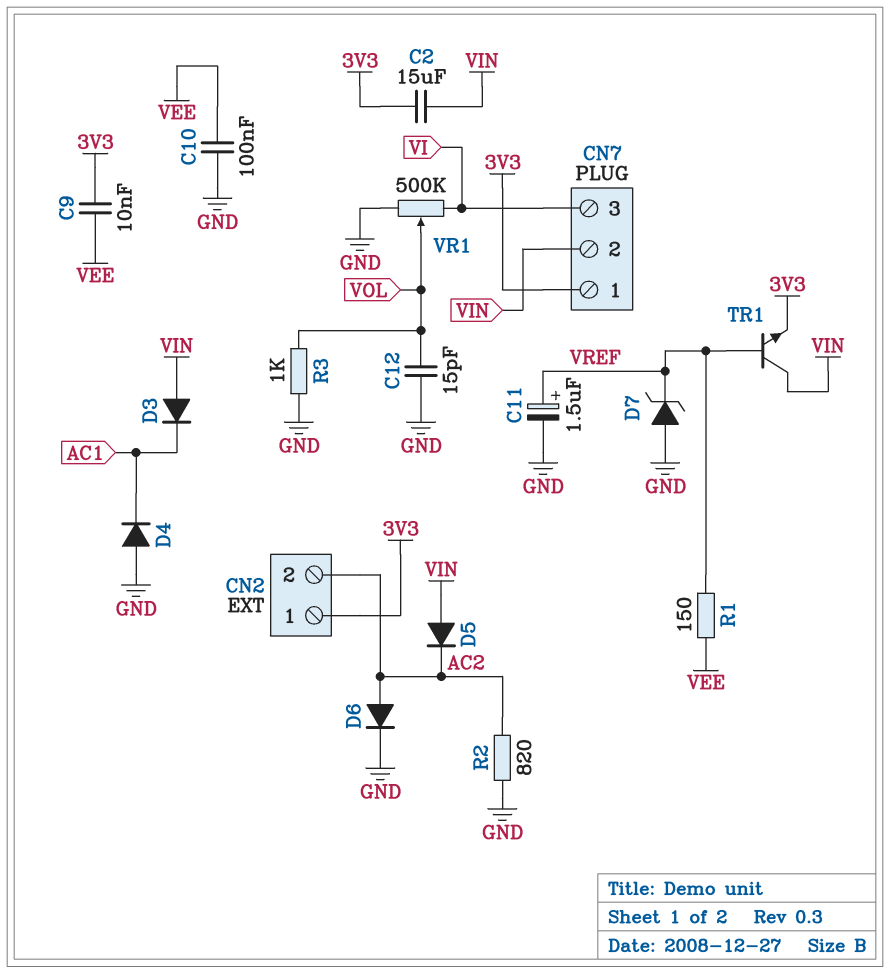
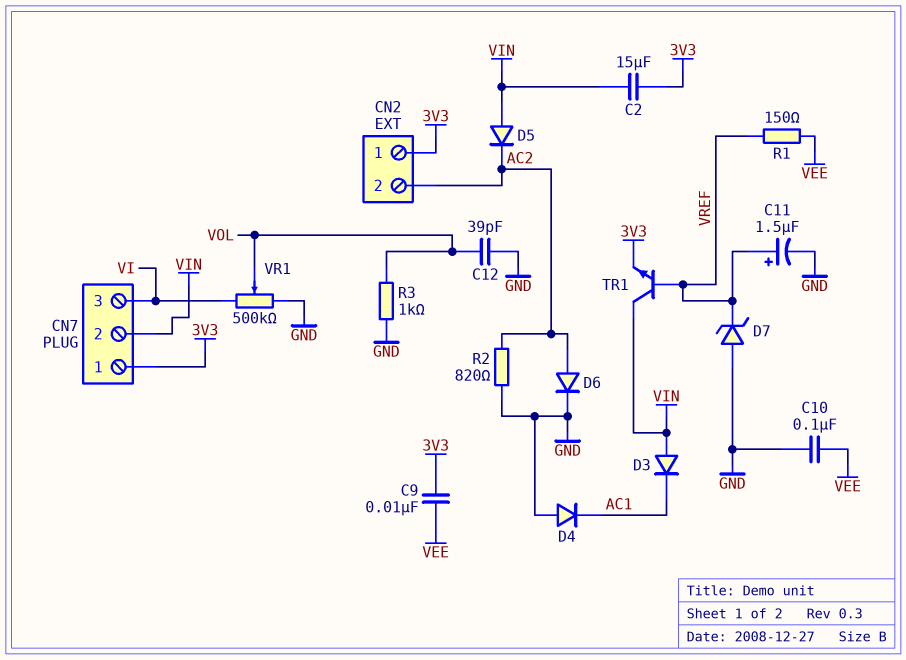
C12: 15pF (GND, VOL) -> 39pF (GND, VOL)

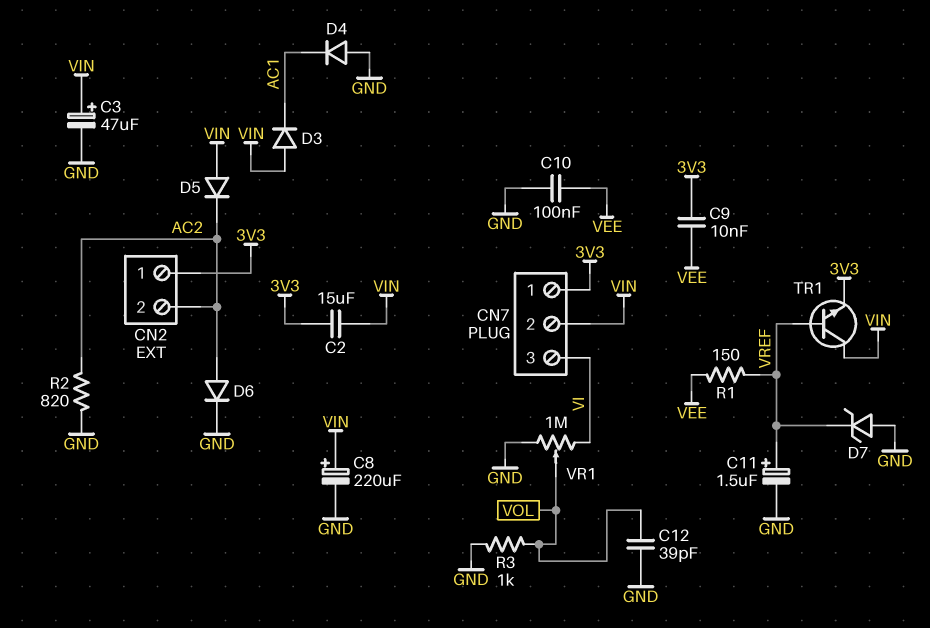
C3: none -> 47uF (plus VIN, minus GND)
C8: none -> 220uF (plus VIN, minus GND)
VR1: 500k (GND, VI, wiper VOL) -> 1M (GND, VI, wiper VOL)

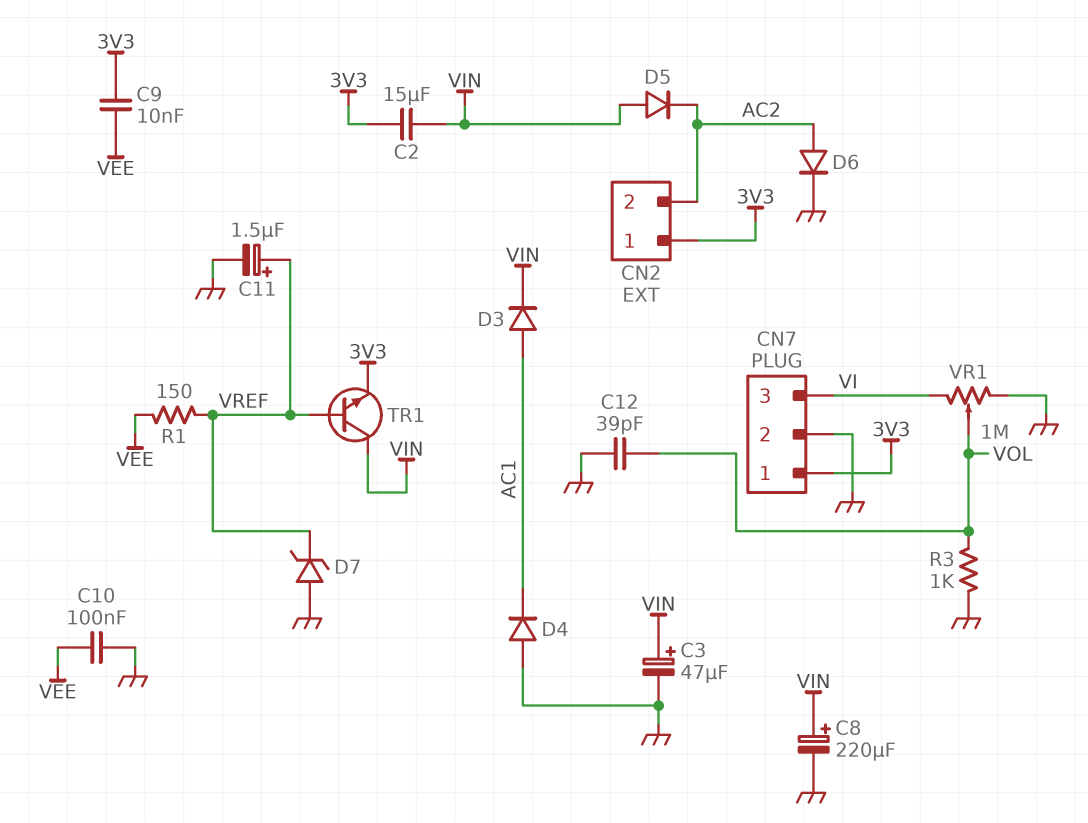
CN7 pin 2: VIN -> GND
D3: diode (A VIN, K AC1) -> diode (A AC1, K VIN)
R2: 820 (AC2, GND) -> none

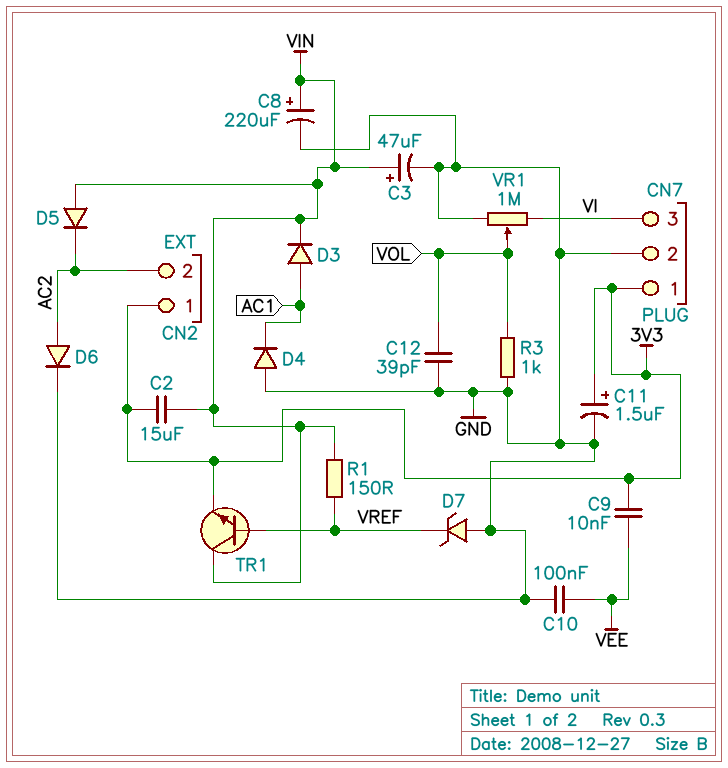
C11: 1.5uF (plus VREF, minus GND) -> 1.5uF (plus 3V3, minus GND)
R1: 150 (VEE, VREF) -> 150 (VIN, VREF)

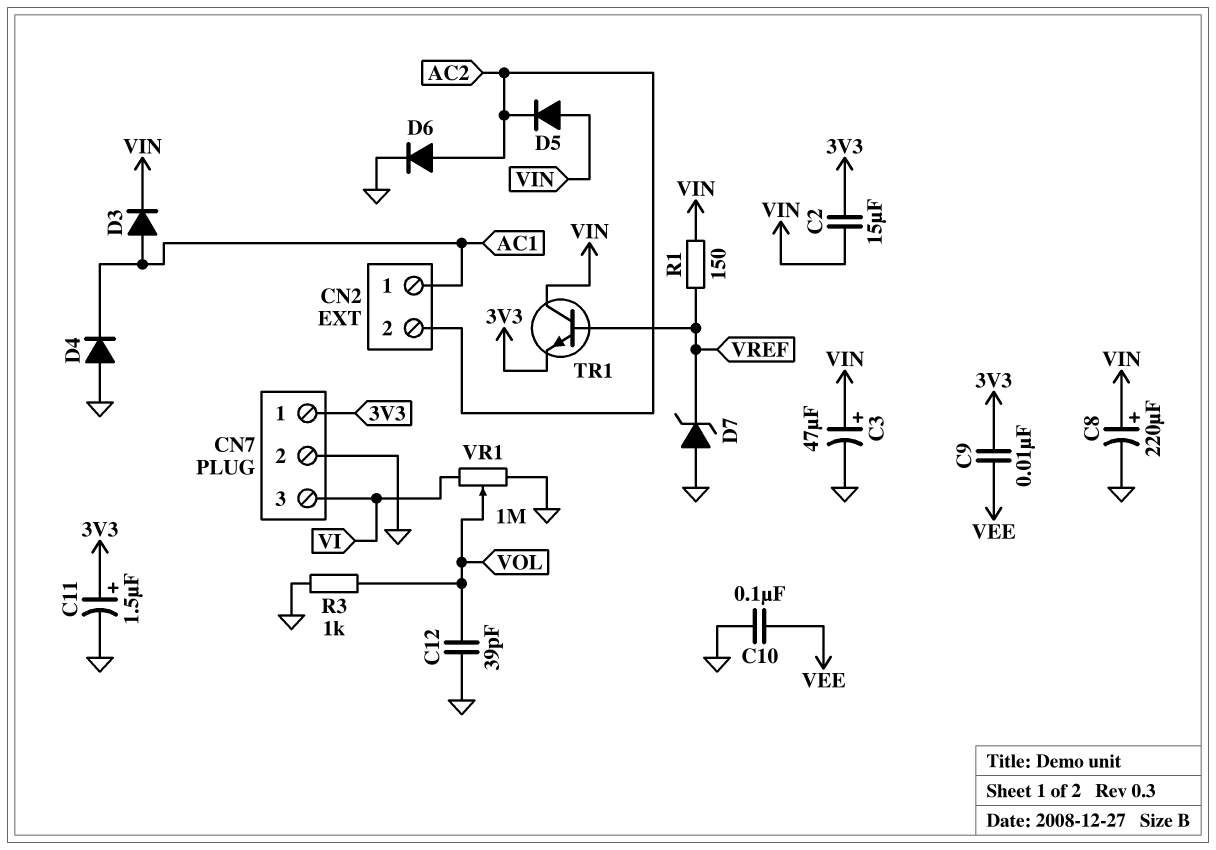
CN2 pin 1: 3V3 -> AC1

